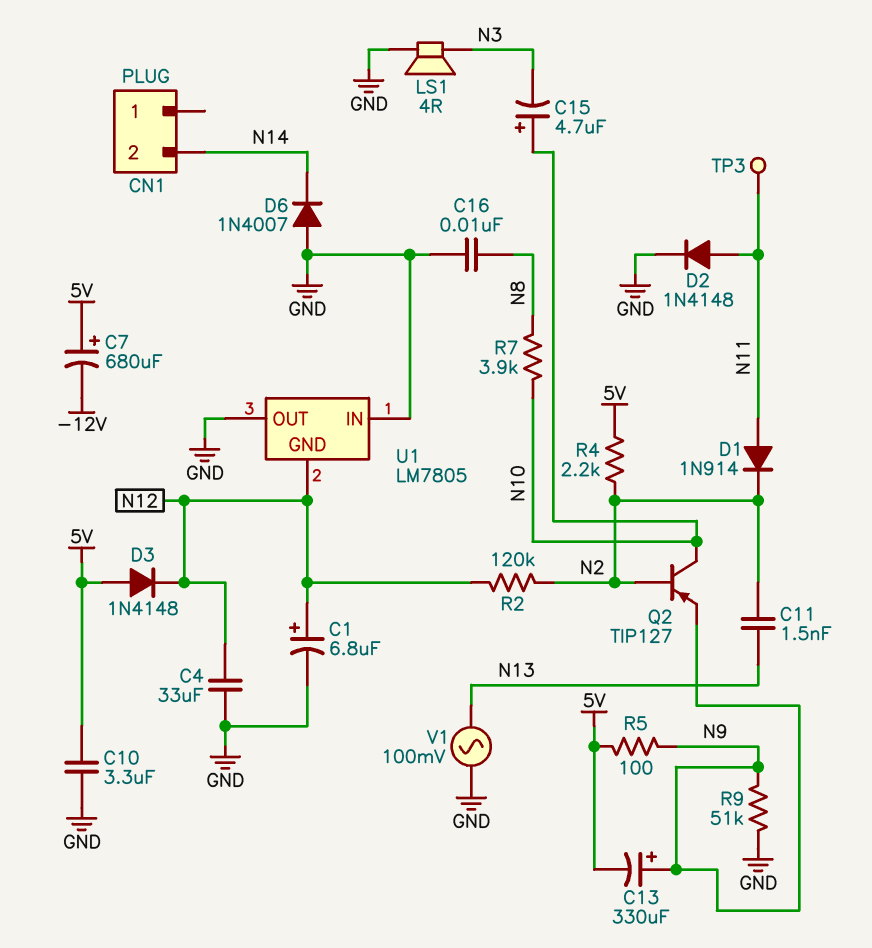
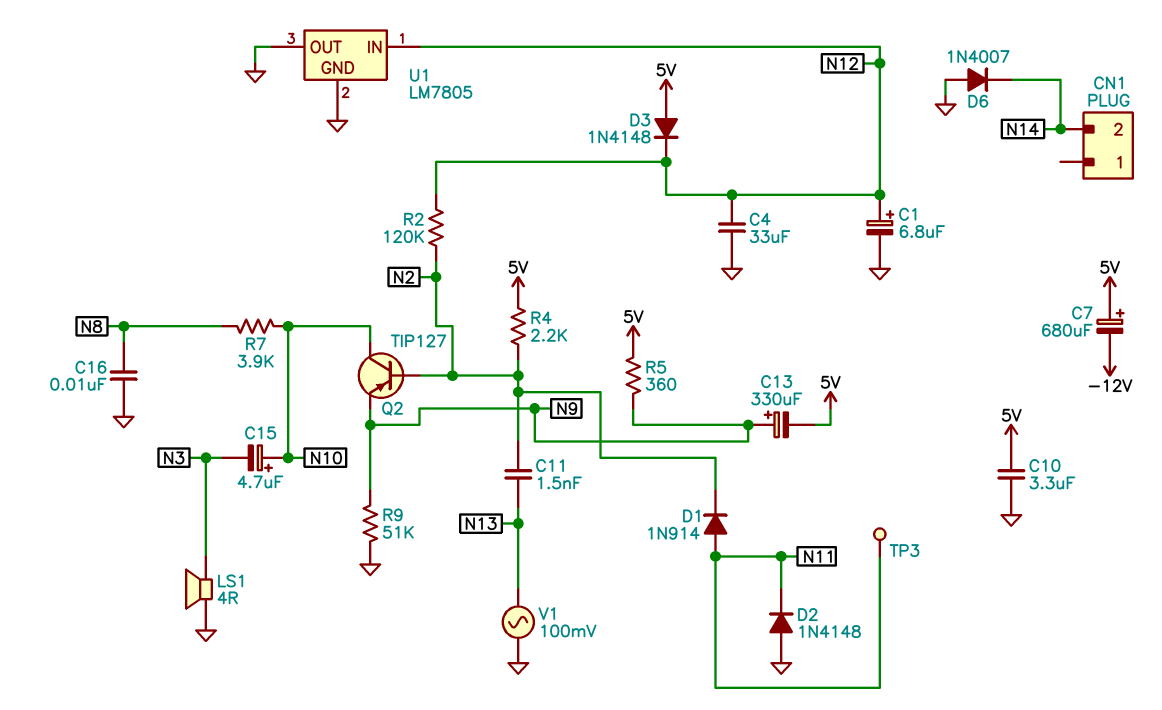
D2: diode 1N4148 (A N11, K GND) -> diode 1N4148 (A GND, K N11)
R5: 100 (5V, N9) -> 360 (5V, N9)
U1 pin GND: N12 -> GND
U1 pin IN: GND -> N12

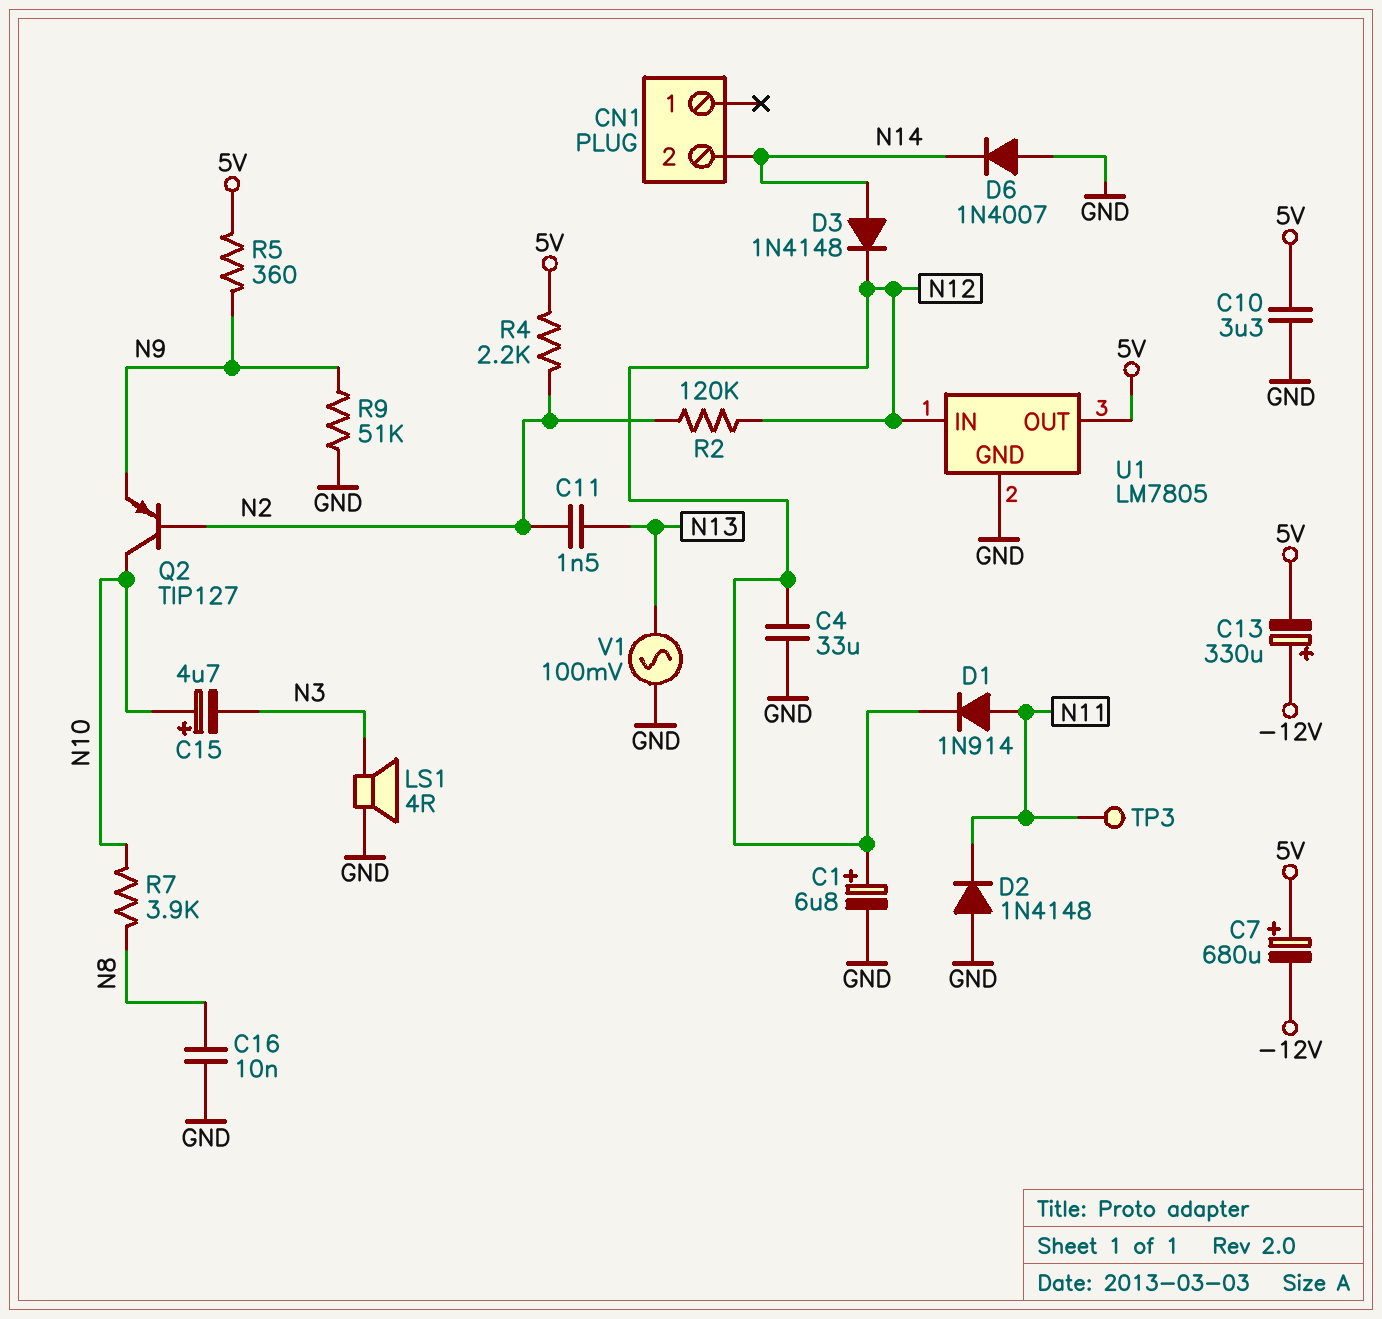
C13: 330uF (plus N9, minus 5V) -> 330uF (plus -12V, minus 5V)
D1: diode 1N914 (A N11, K N2) -> diode 1N914 (A N11, K N12)
D3: diode 1N4148 (A 5V, K N12) -> diode 1N4148 (A N14, K N12)
U1 pin OUT: GND -> 5V

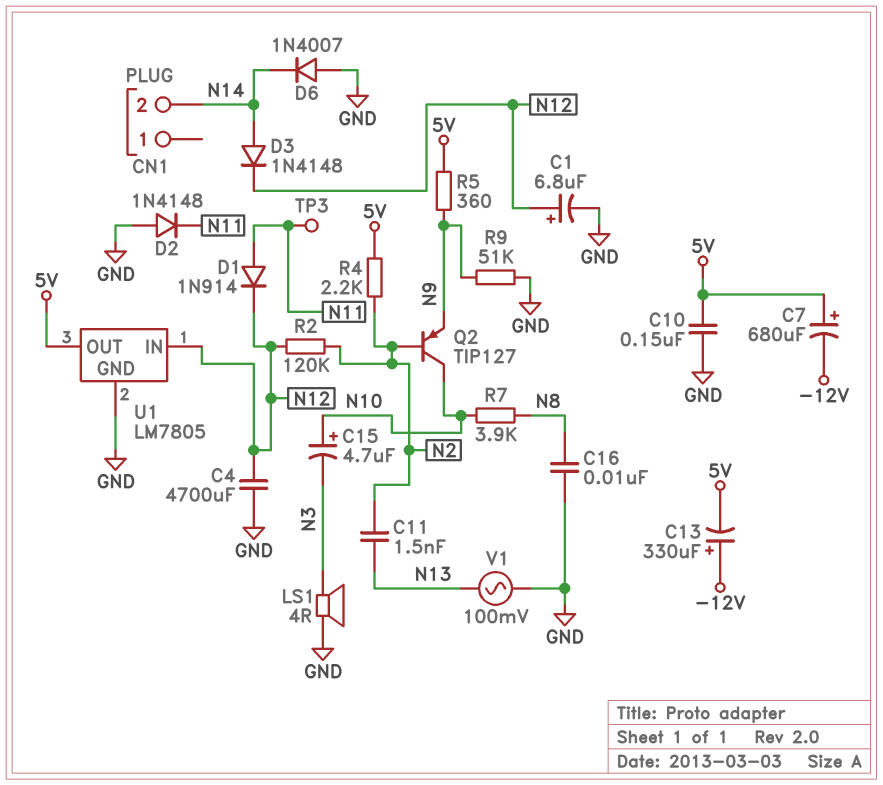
C4: 33uF (GND, N12) -> 4700uF (GND, N12)
C10: 3.3uF (5V, GND) -> 150nF (5V, GND)

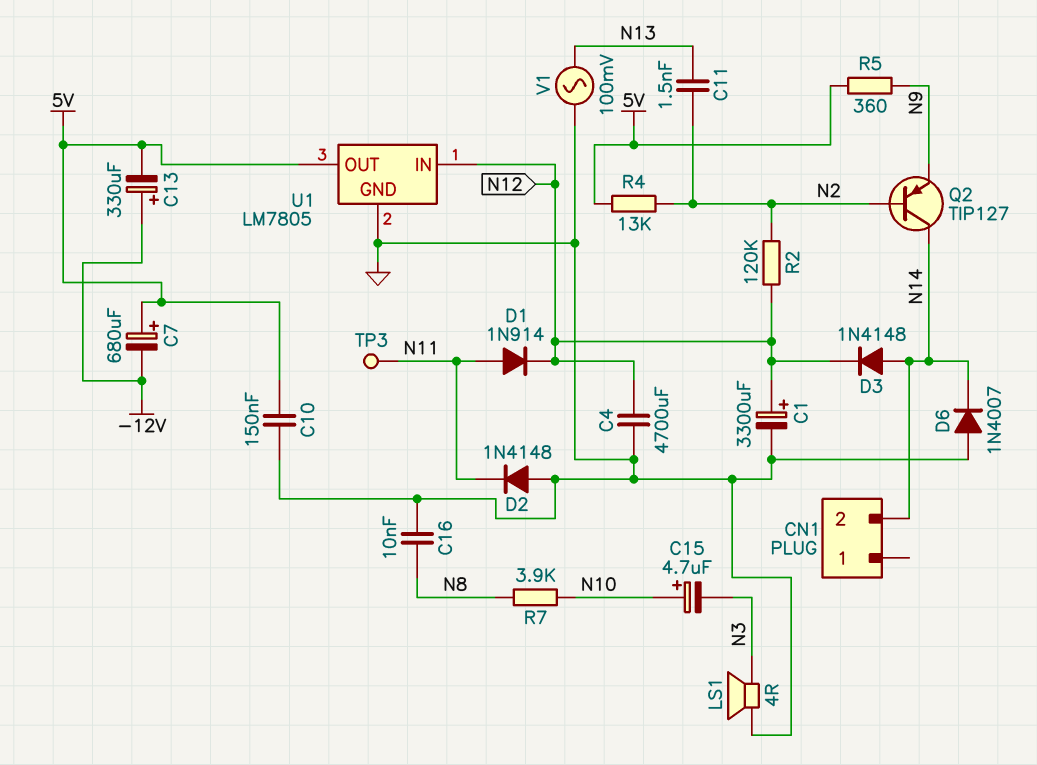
C1: 6.8uF (plus N12, minus GND) -> 3300uF (plus N12, minus GND)
Q2: PNP TIP127 (B N2, C N10, E N9) -> PNP TIP127 (B N2, C N14, E N9)
R4: 2.2k (5V, N2) -> 13k (5V, N2)
R9: 51k (GND, N9) -> none

